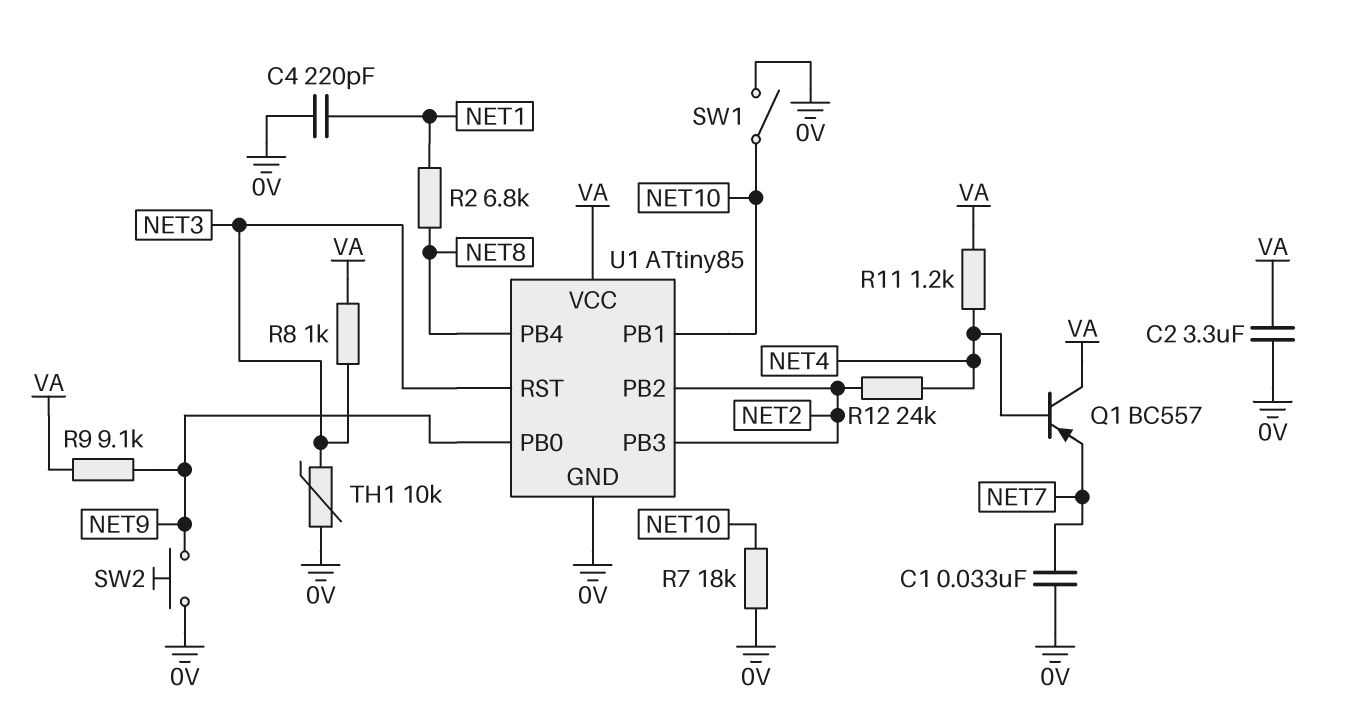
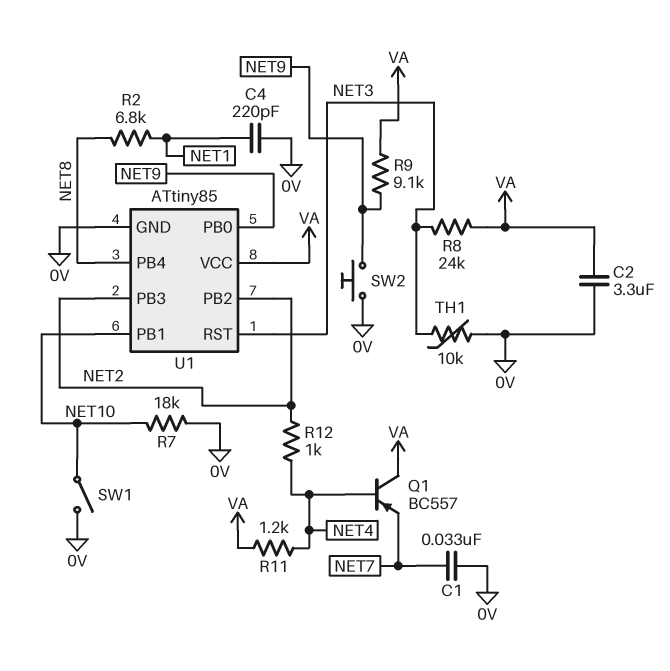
R8: 1k (NET3, VA) -> 24k (NET3, VA)
R12: 24k (NET2, NET4) -> 1k (NET2, NET4)

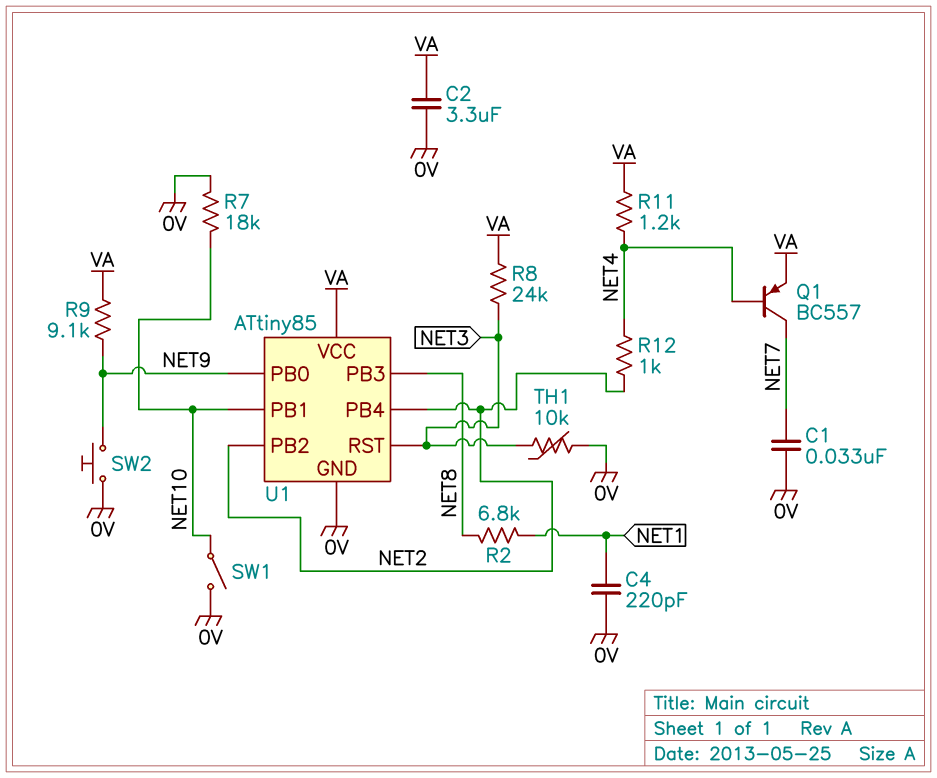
Q1: PNP BC557 (B NET4, C VA, E NET7) -> PNP BC557 (B NET4, C NET7, E VA)
U1 pin PB3: NET2 -> NET8
U1 pin PB4: NET8 -> NET2

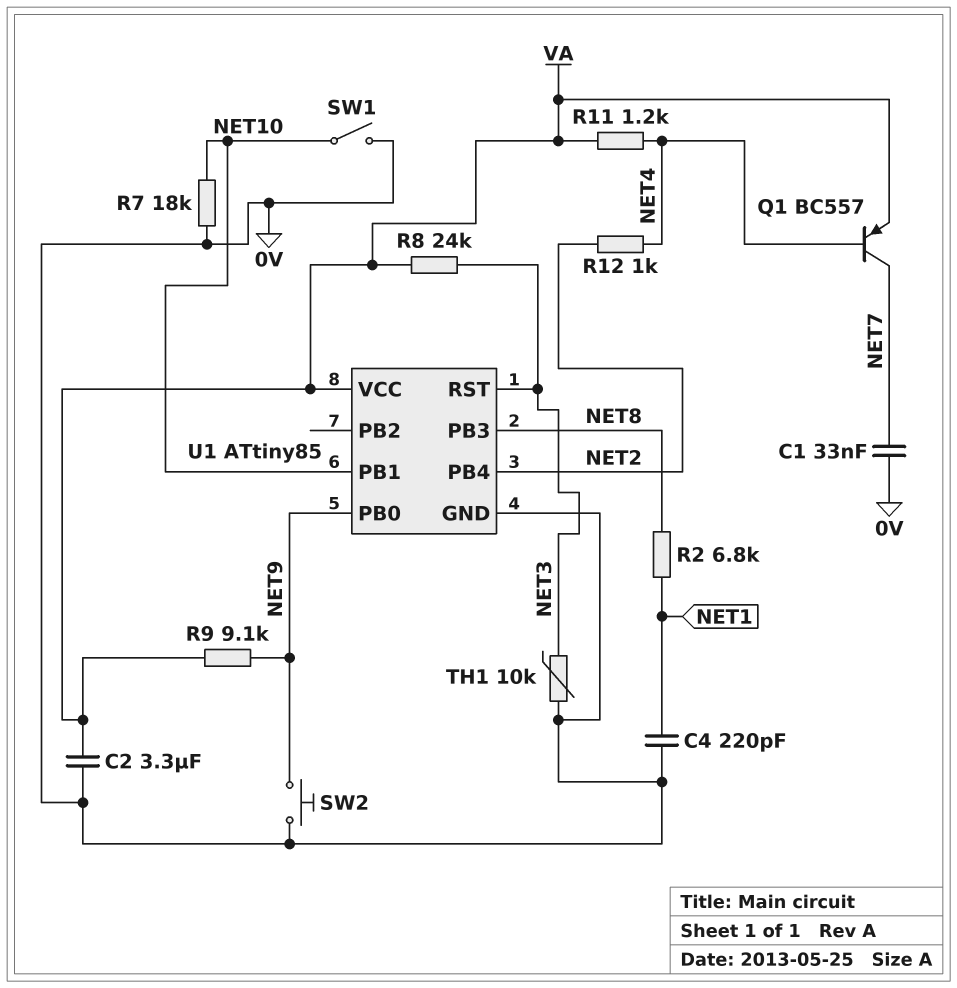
U1 pin PB2: NET2 -> none

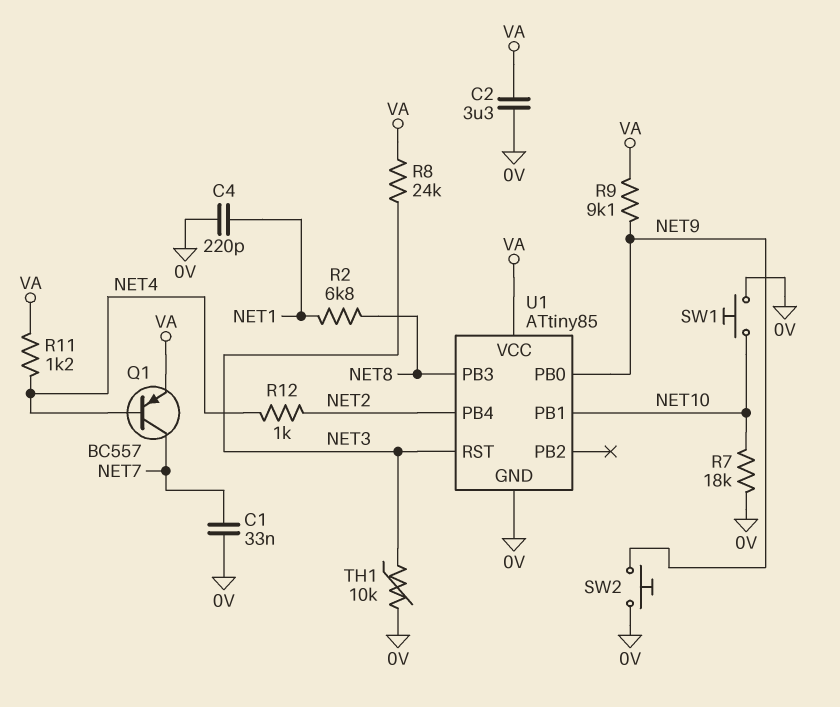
SW1: switch (0V, NET10) -> button (0V, NET10)

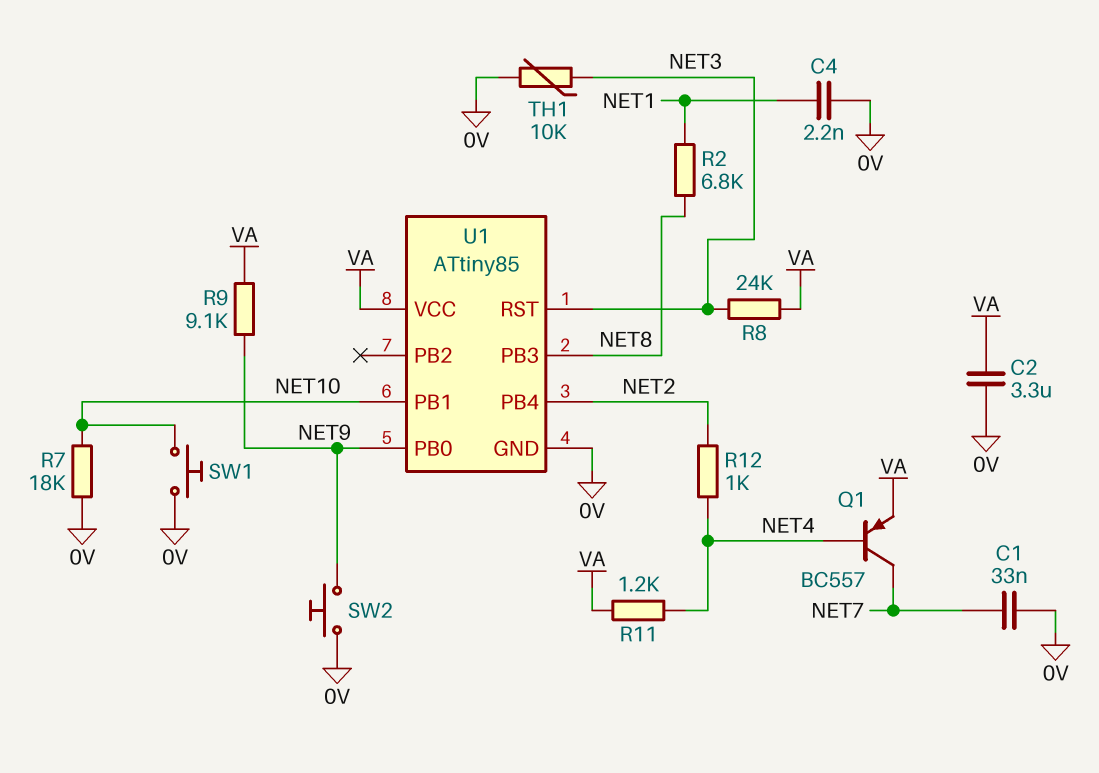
C4: 220pF (0V, NET1) -> 2.2nF (0V, NET1)

